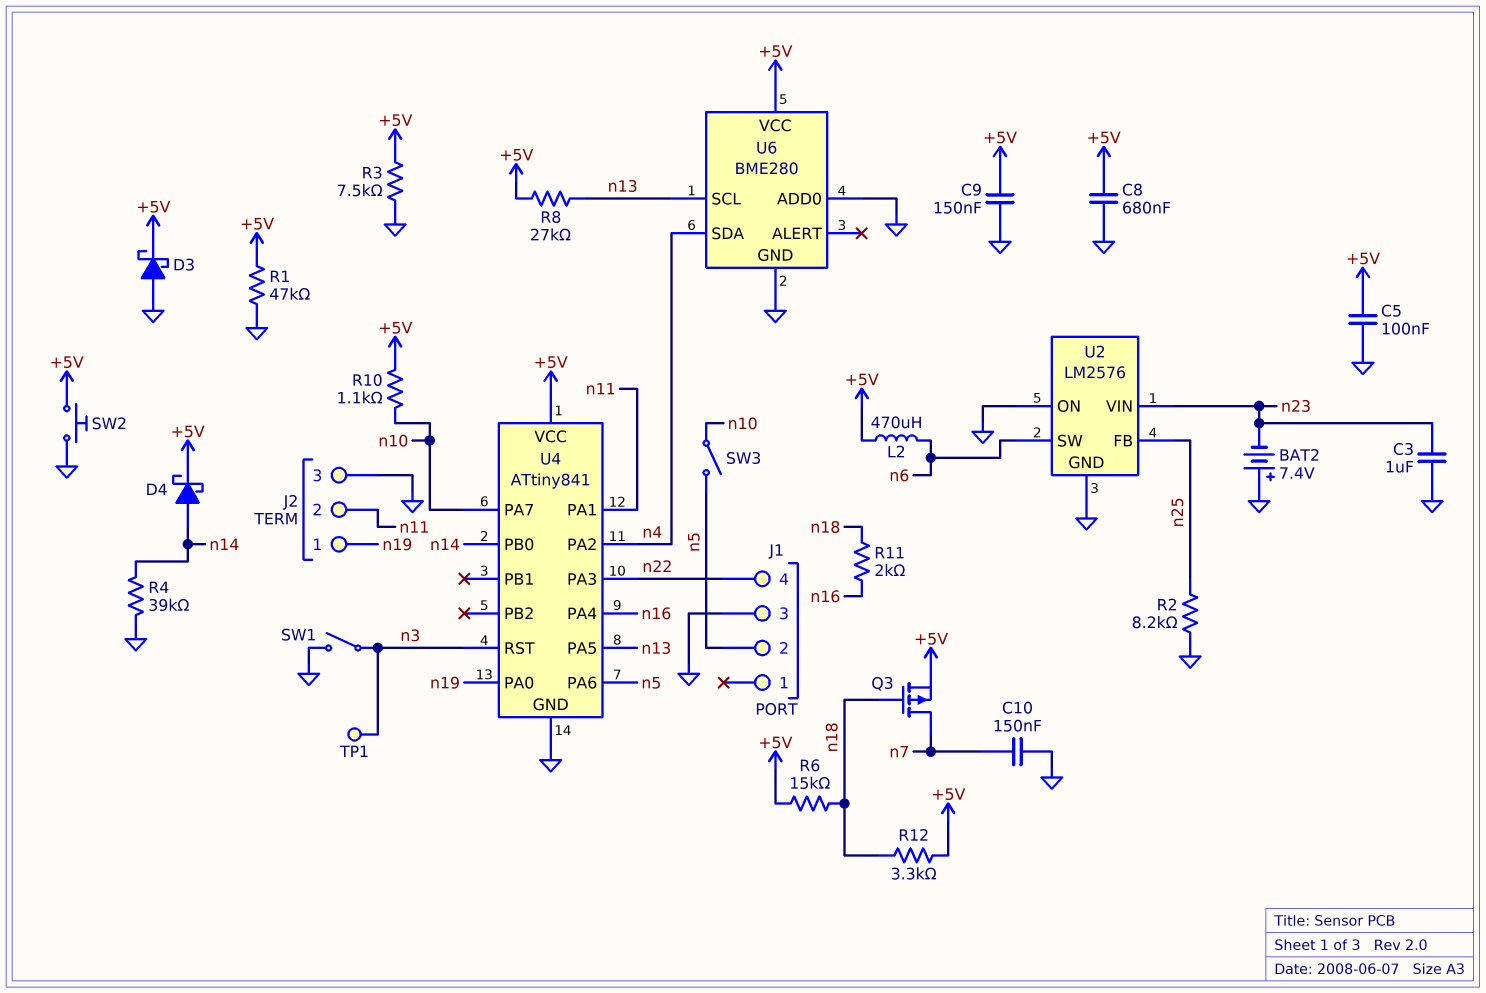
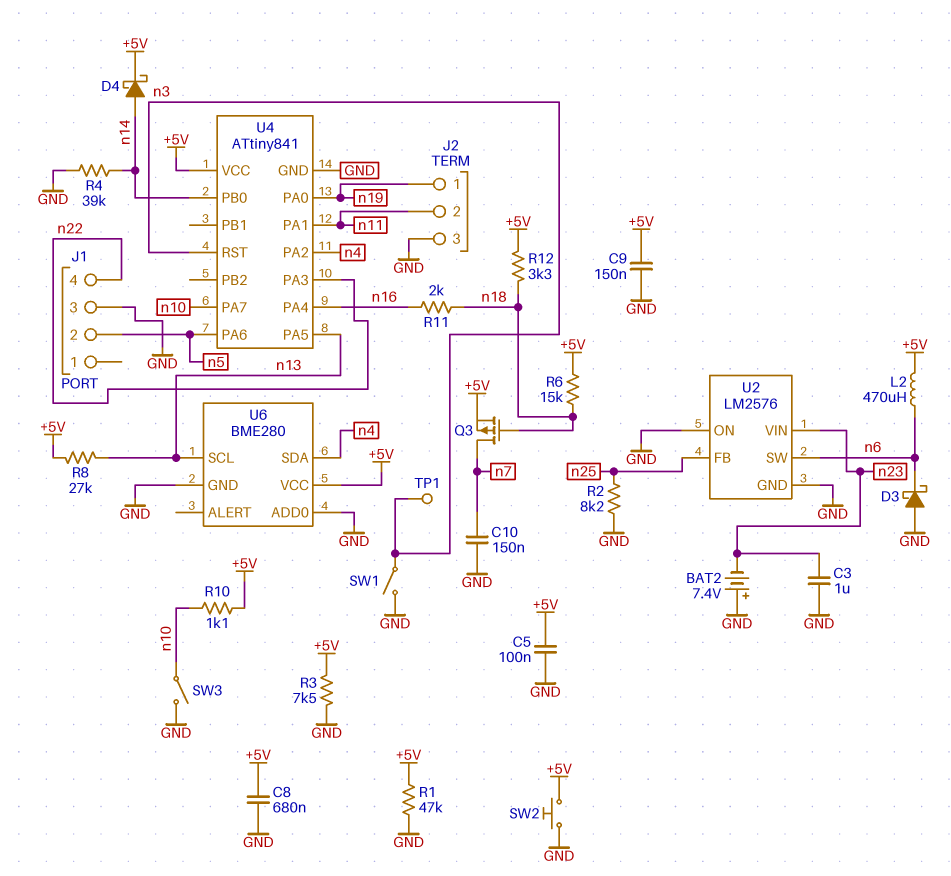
D3: schottky (A GND, K +5V) -> schottky (A GND, K n6)
SW3: switch (n5, n10) -> switch (GND, n10)

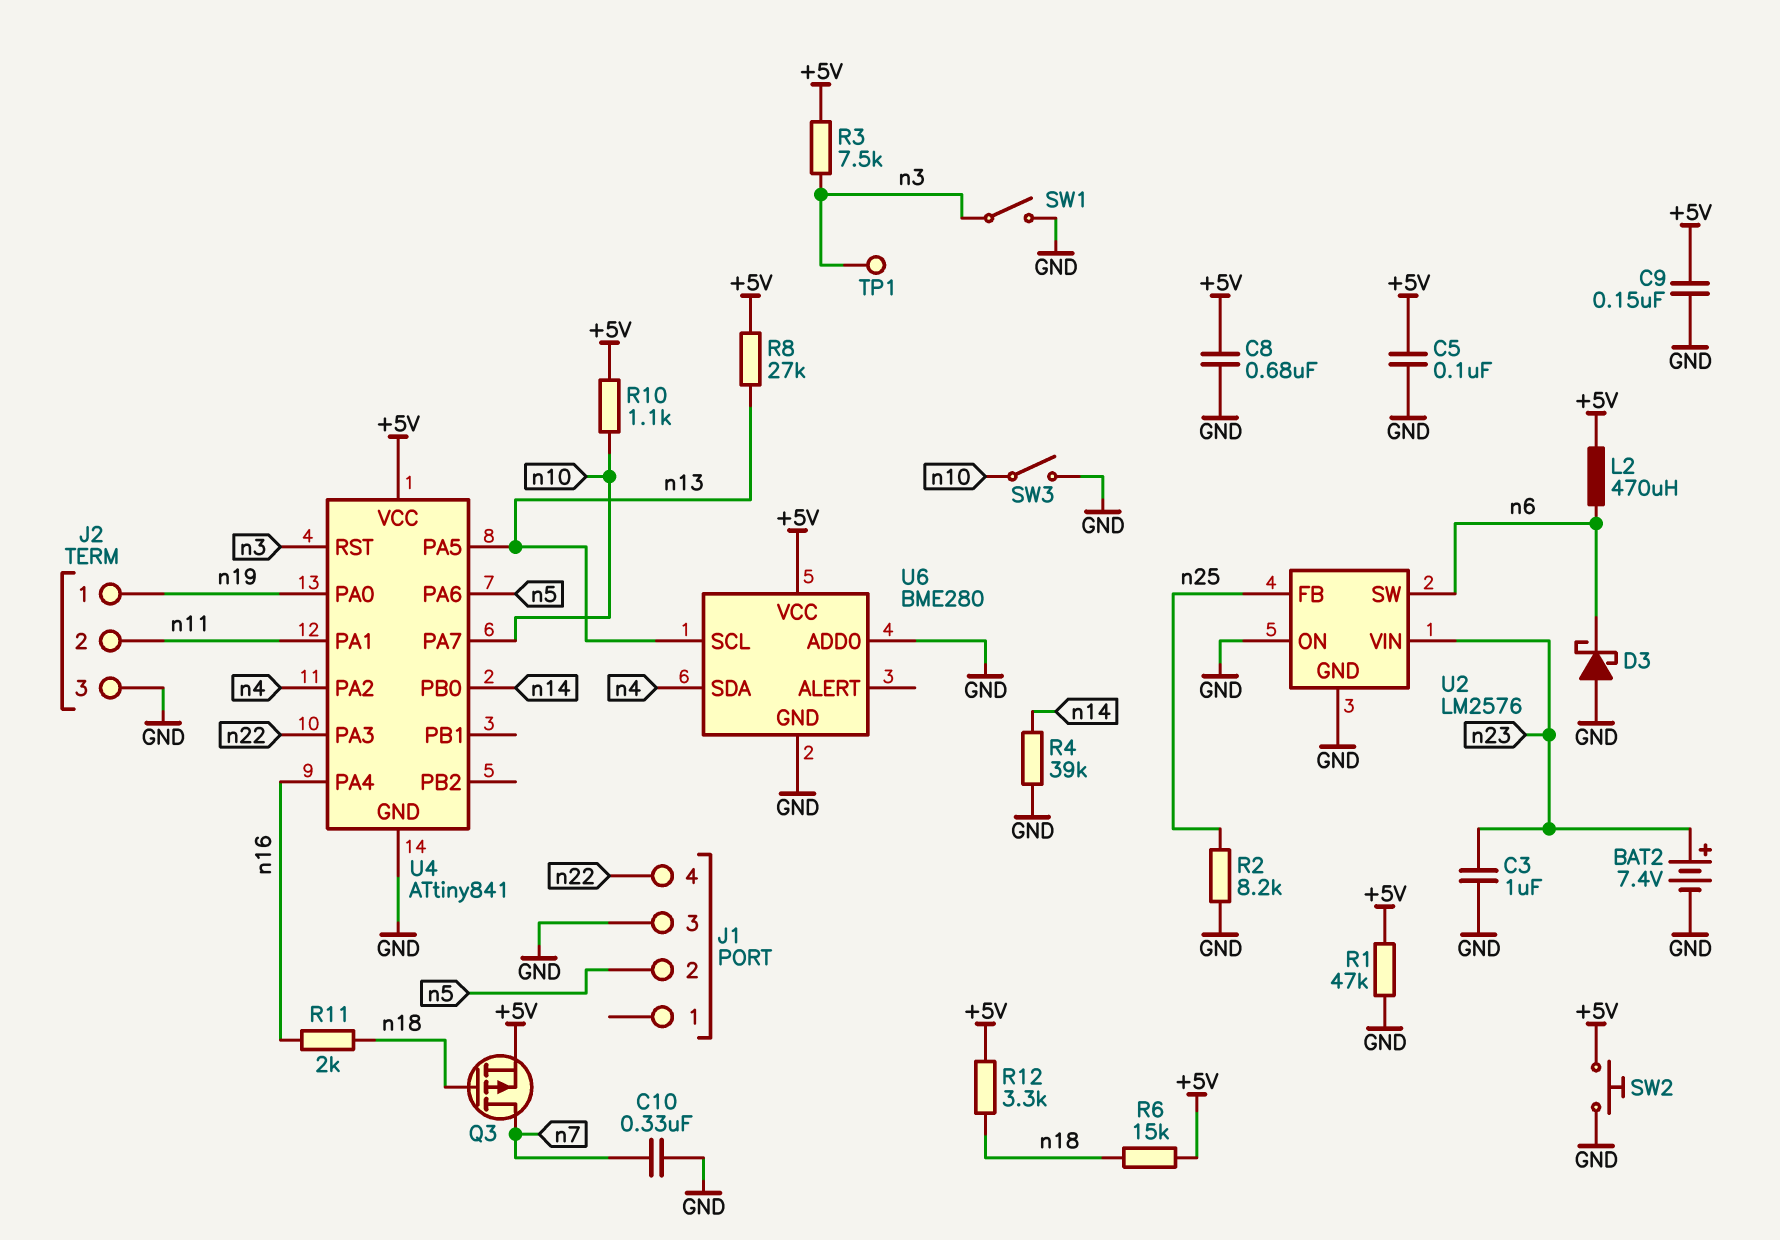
BAT2: 7.4V (plus GND, minus n23) -> 7.4V (plus n23, minus GND)
C10: 150nF (GND, n7) -> 330nF (GND, n7)
D4: schottky (A n14, K +5V) -> none
R3: 7.5k (+5V, GND) -> 7.5k (+5V, n3)

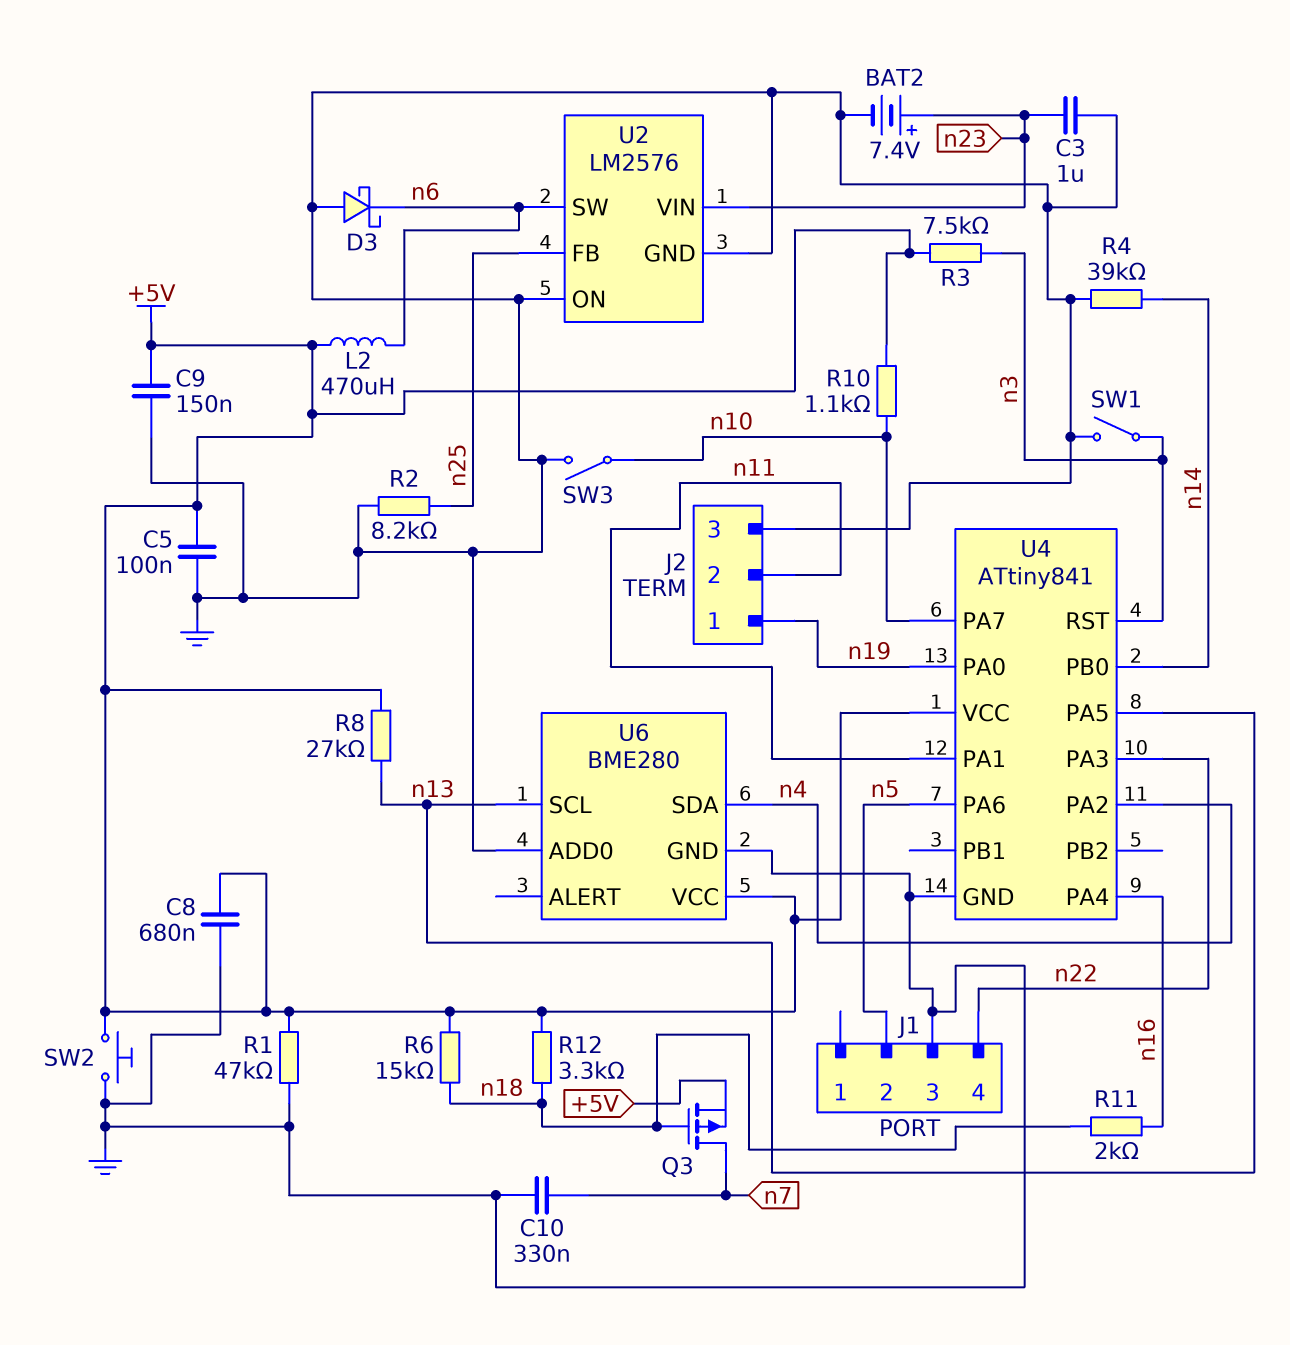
TP1: test point (n3) -> none

